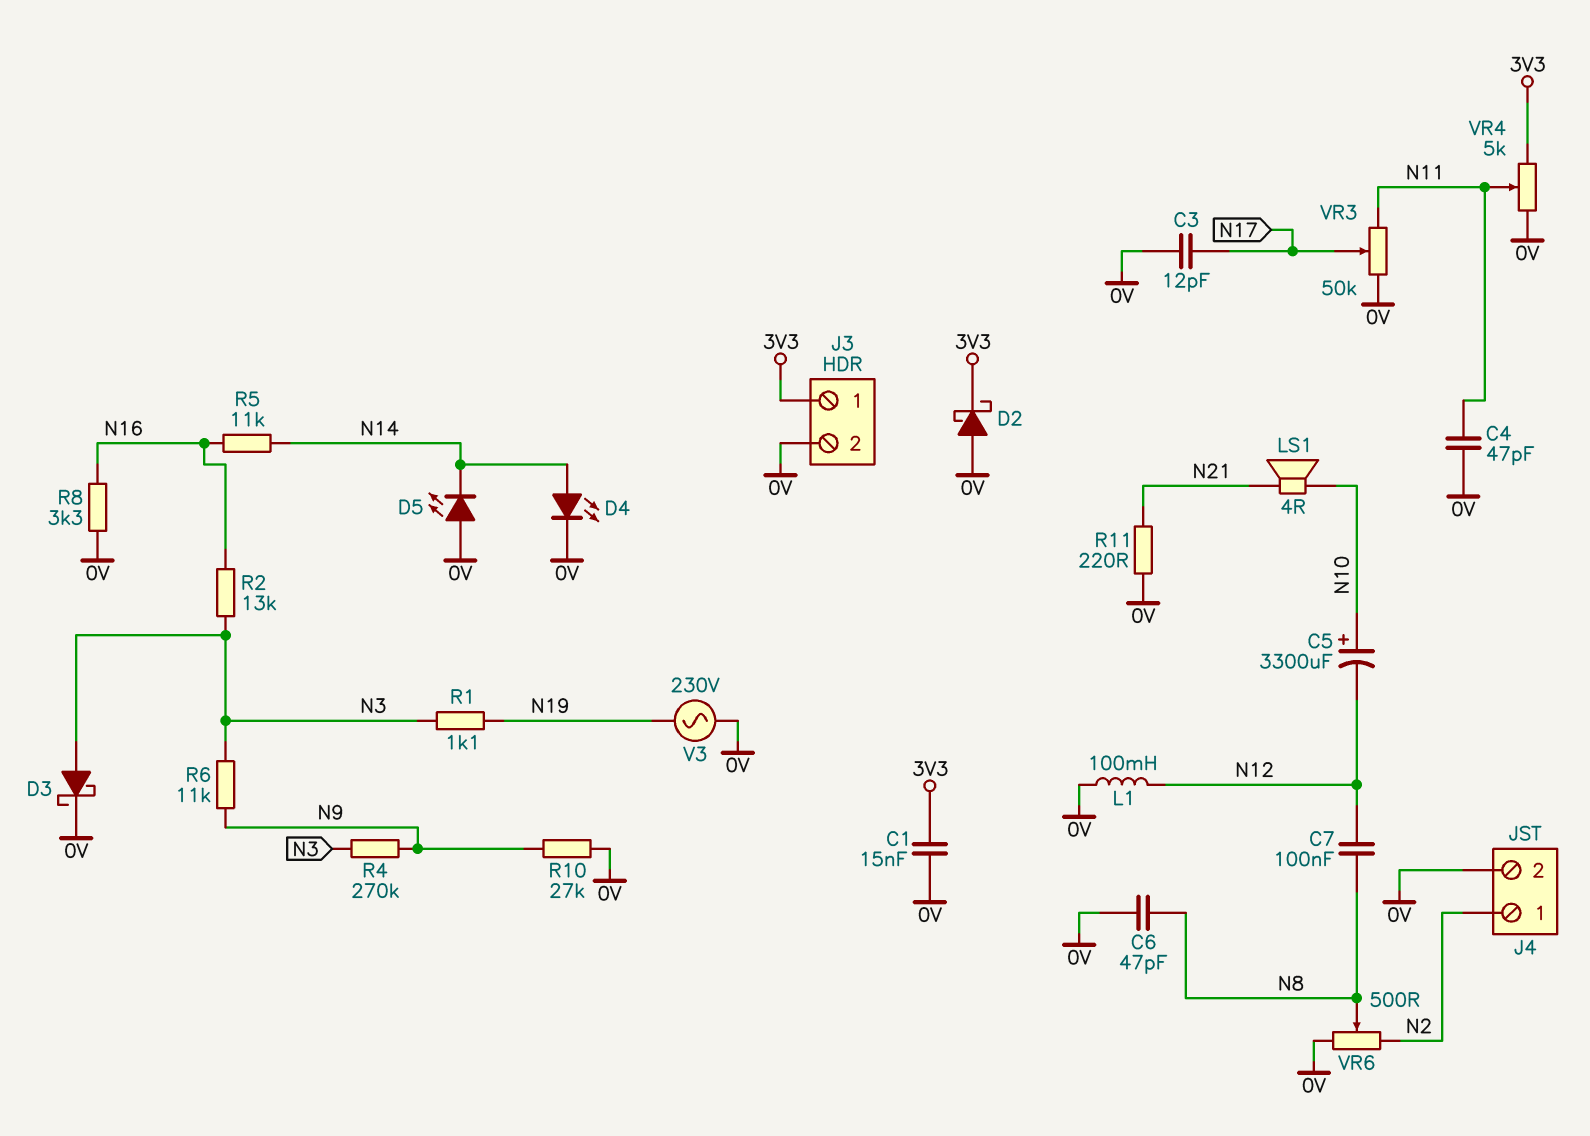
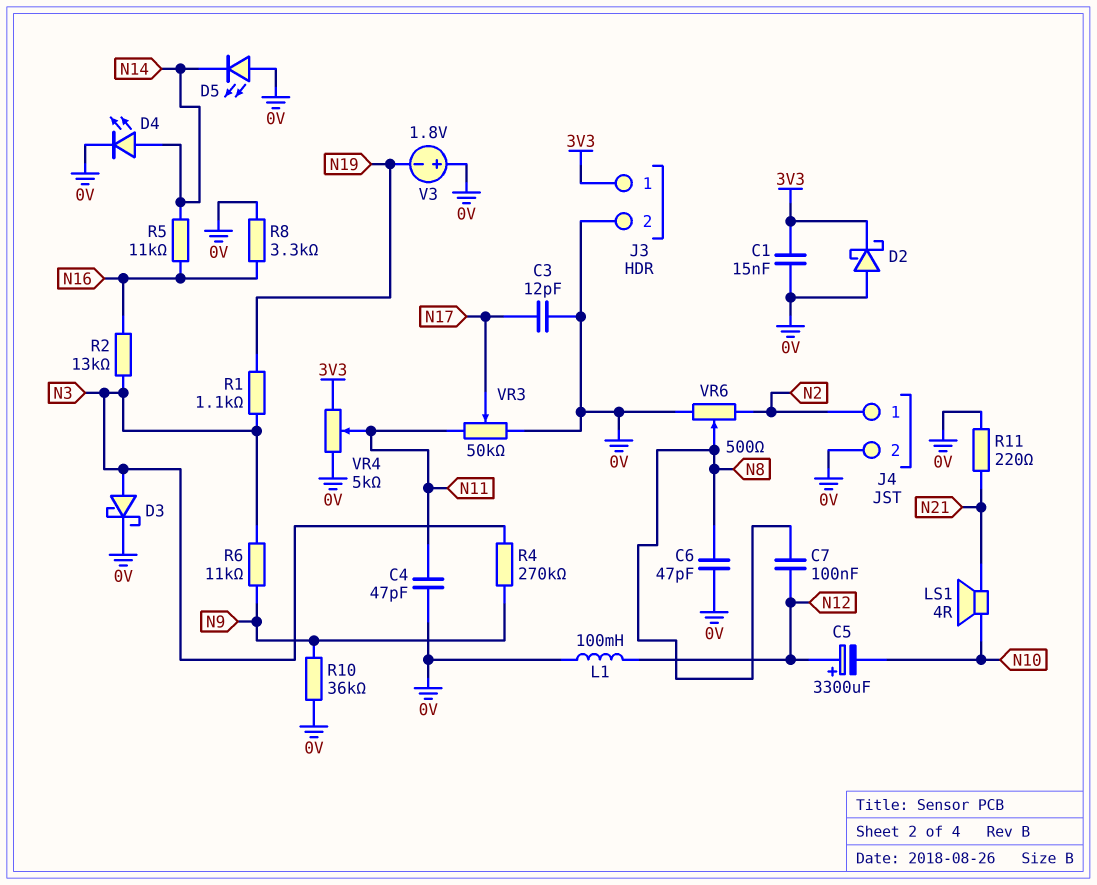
C5: 3300uF (plus N10, minus N12) -> 3300uF (plus N12, minus N10)
R10: 27k (0V, N9) -> 36k (0V, N9)
V3: AC 230V (0V, N19) -> 1.8V (plus 0V, minus N19)

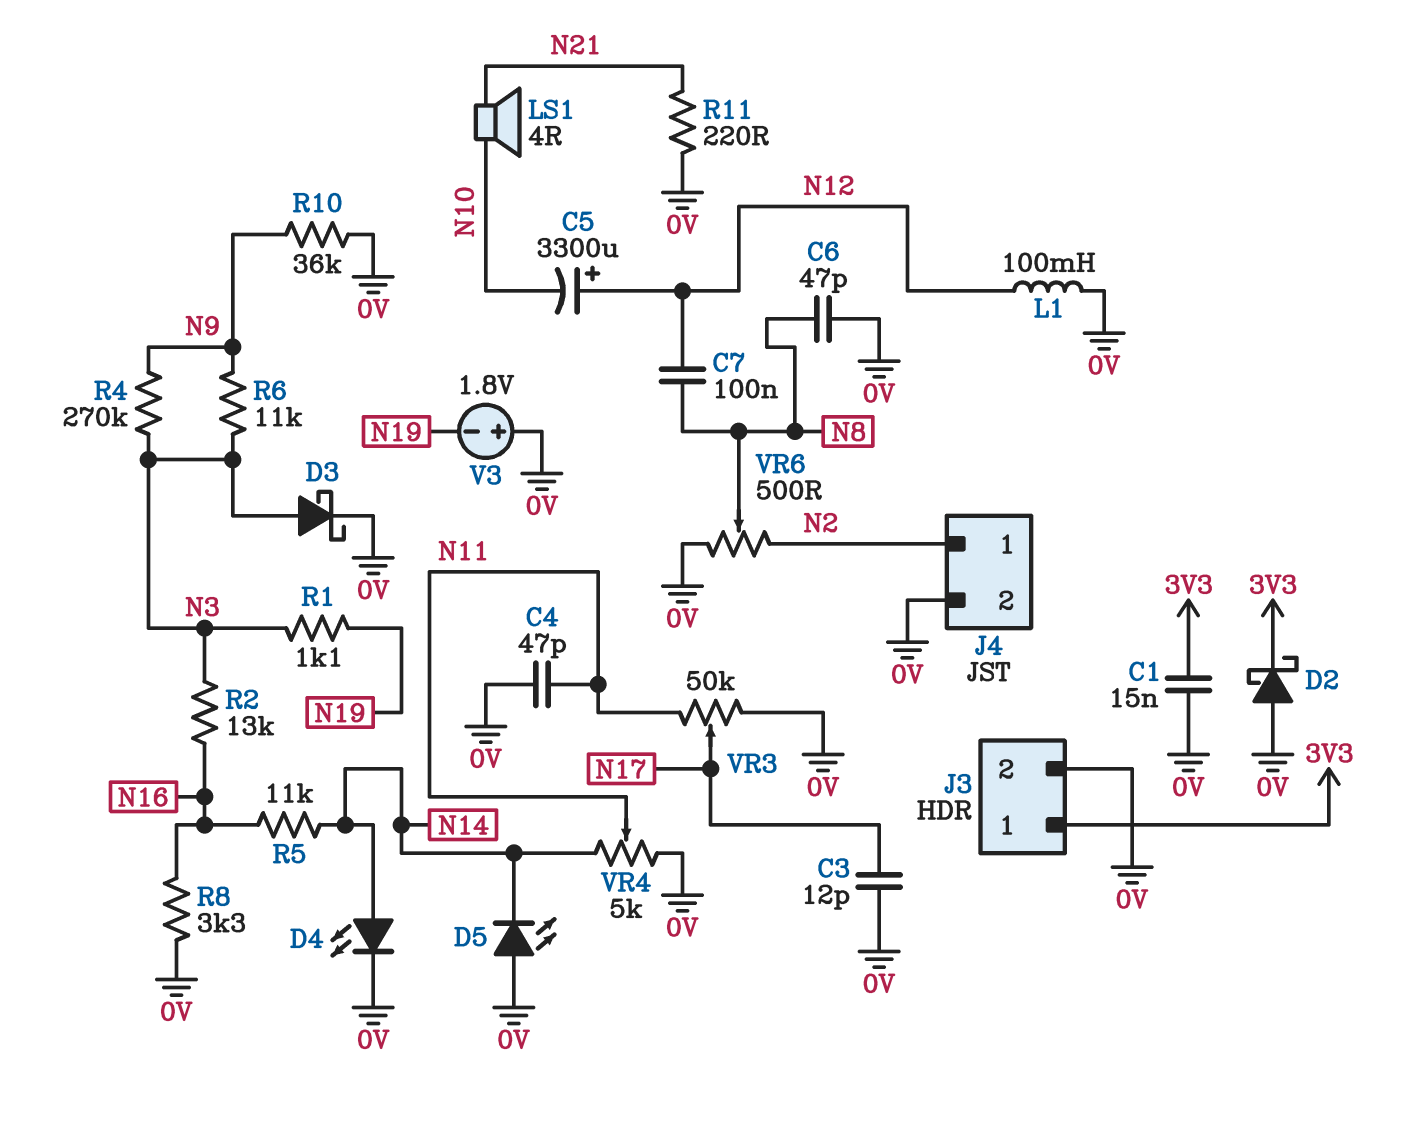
VR4: 5k (0V, 3V3, wiper N11) -> 5k (0V, N14, wiper N11)

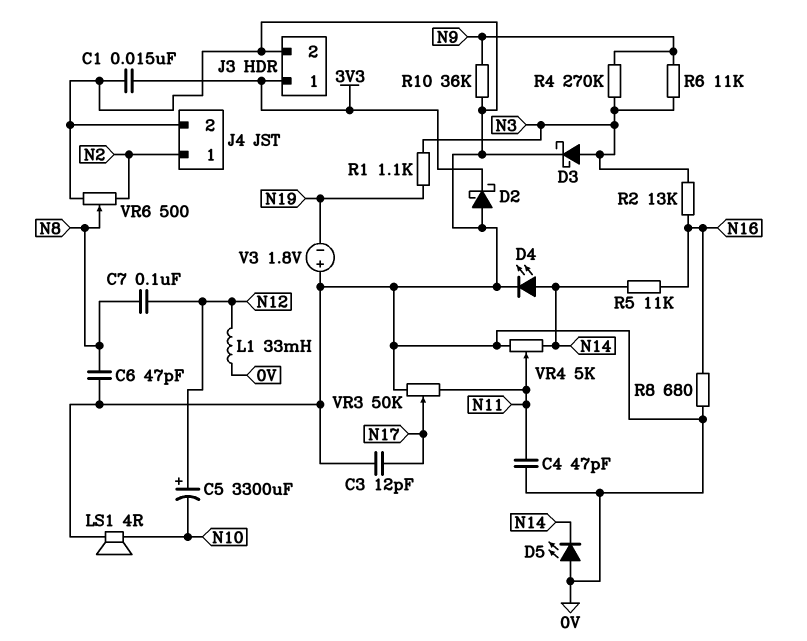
L1: 100mH (0V, N12) -> 33mH (0V, N12)
LS1: speaker 4R (N10, N21) -> speaker 4R (0V, N10)
R8: 3.3k (0V, N16) -> 680 (0V, N16)
R11: 220 (0V, N21) -> none

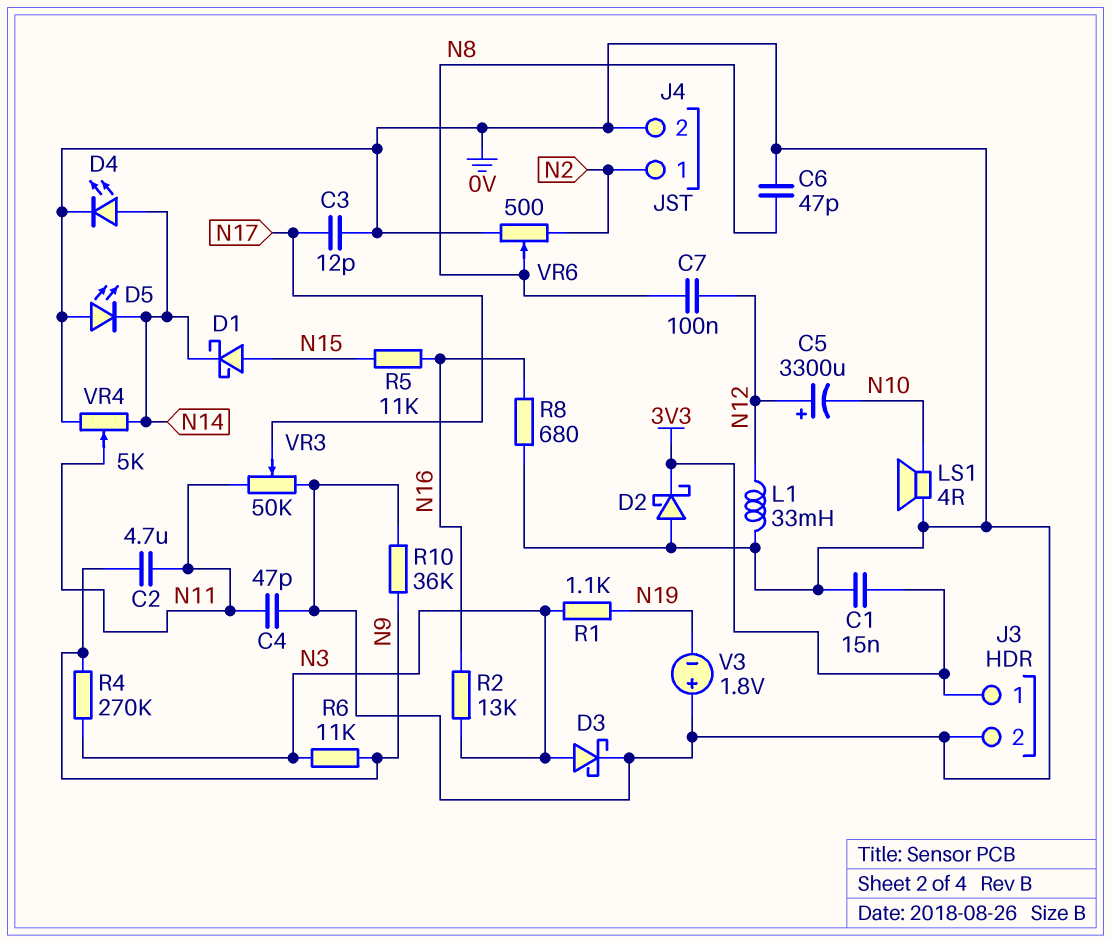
C2: none -> 4.7uF (N9, N11)
D1: none -> schottky (A N15, K N14)
R5: 11k (N14, N16) -> 11k (N15, N16)

